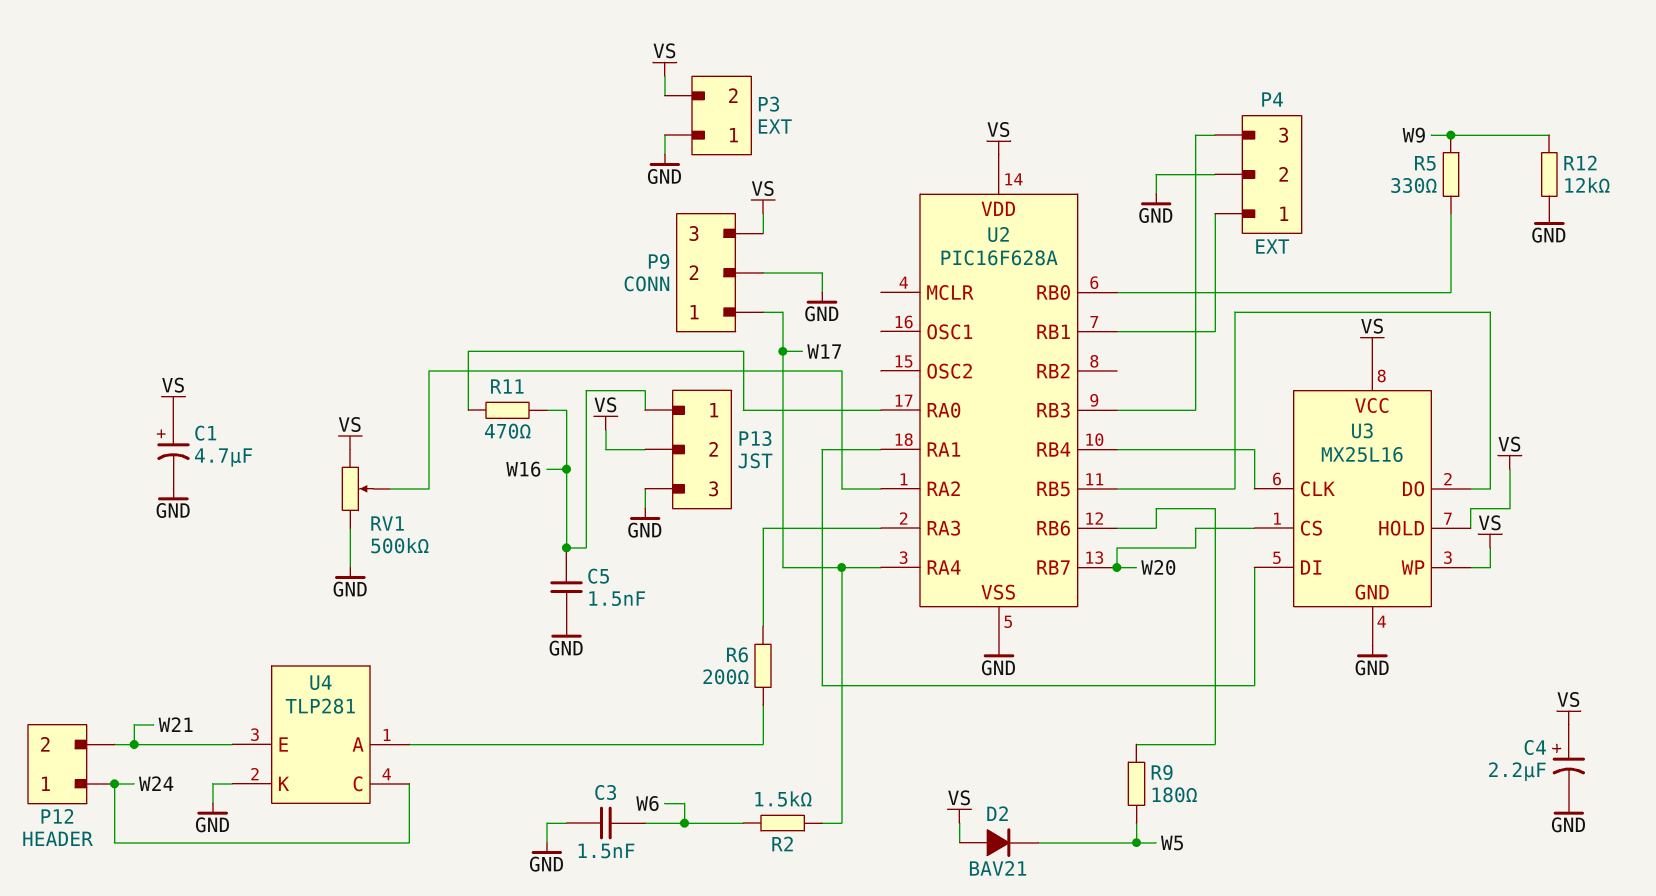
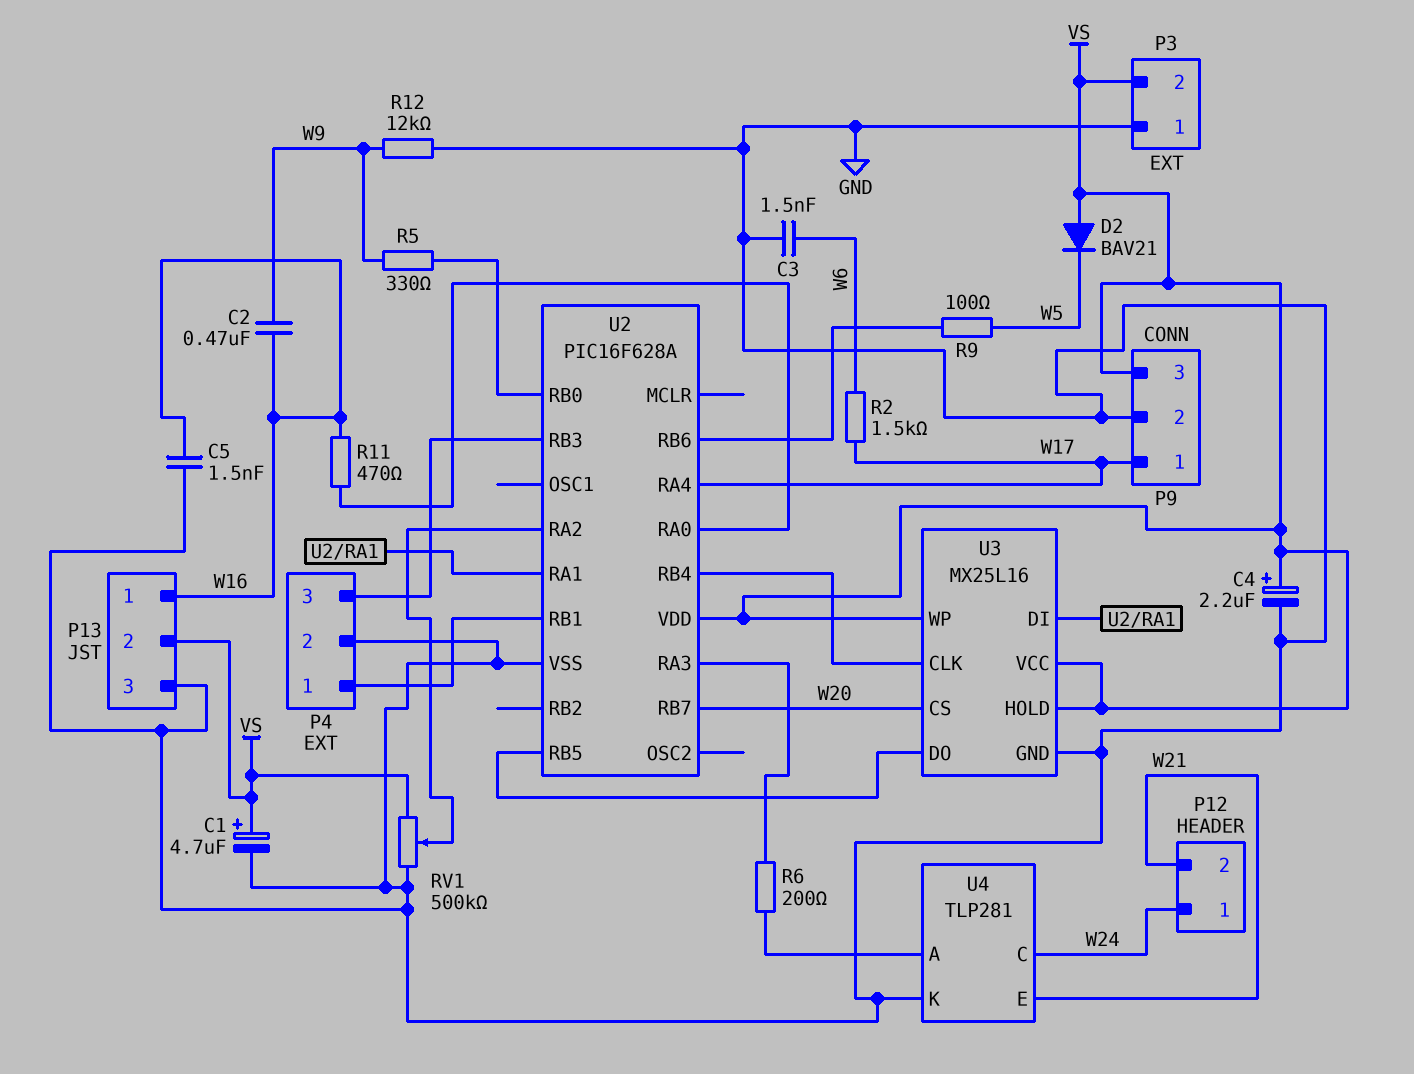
C2: none -> 470nF (W9, W16)
R9: 180 (U2/RB6, W5) -> 100 (U2/RB6, W5)

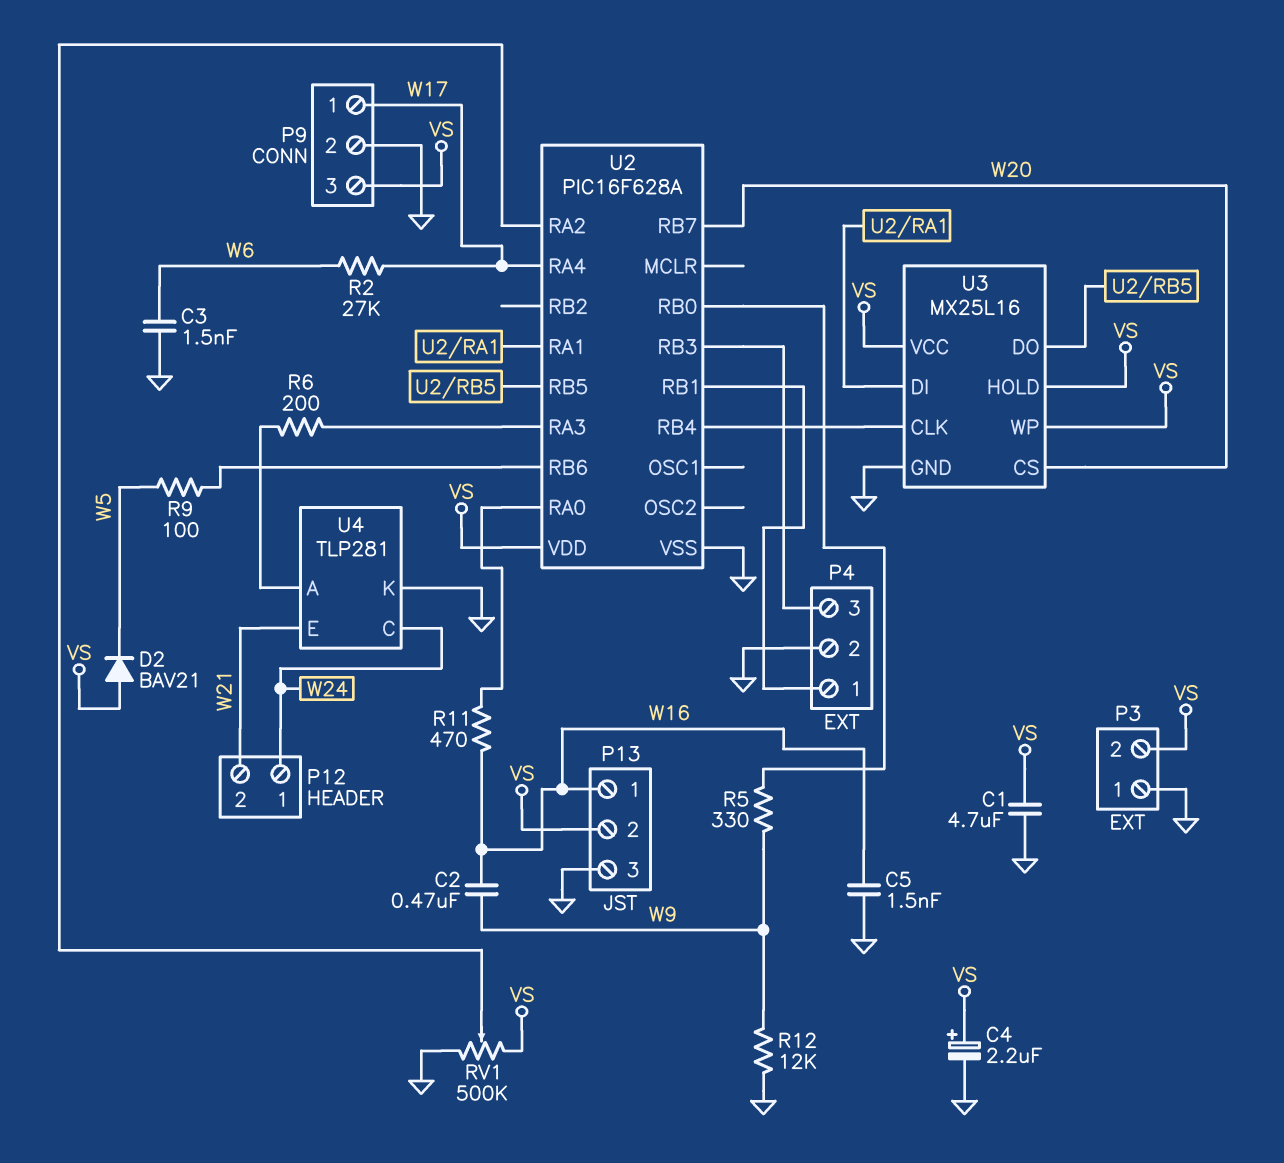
C1: 4.7uF (plus VS, minus GND) -> 4.7uF (GND, VS)
R2: 1.5k (W6, W17) -> 27k (W6, W17)

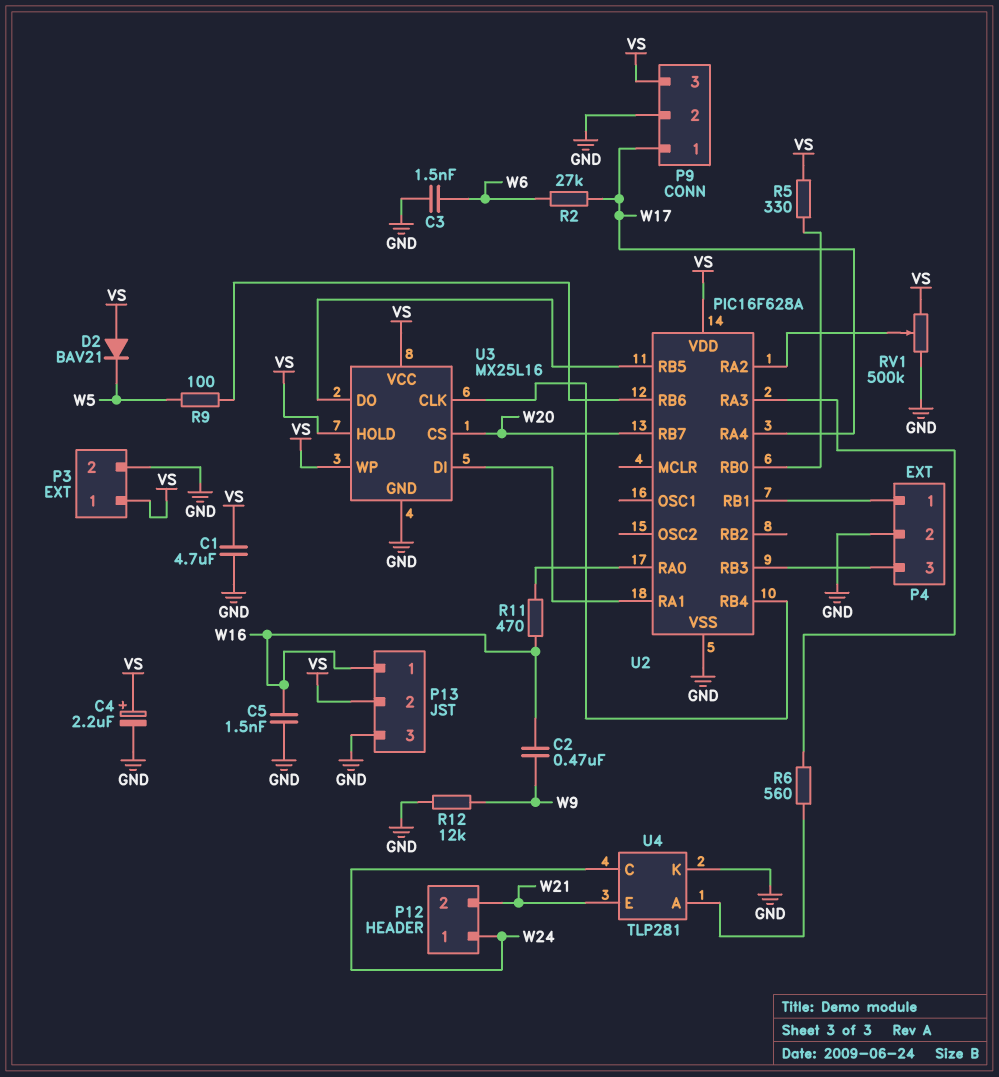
P3 pin 1: GND -> VS
P3 pin 2: VS -> GND
R5: 330 (U2/RB0, W9) -> 330 (U2/RB0, VS)
R6: 200 (U2/RA3, U4/A) -> 560 (U2/RA3, U4/A)

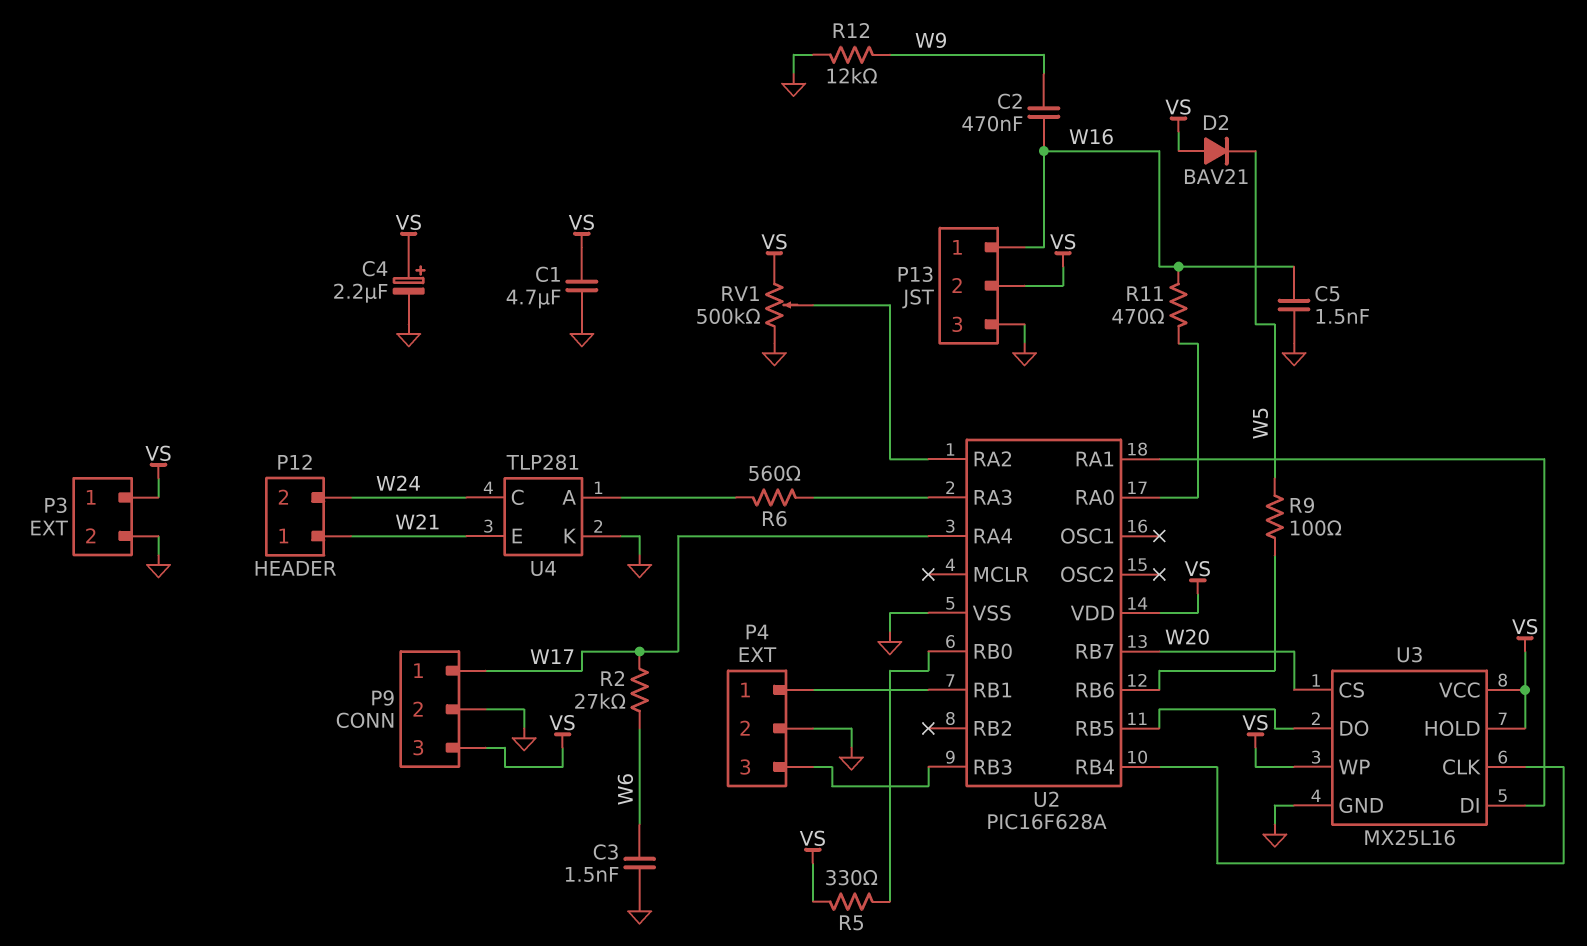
P12 pin 1: W24 -> W21
P12 pin 2: W21 -> W24

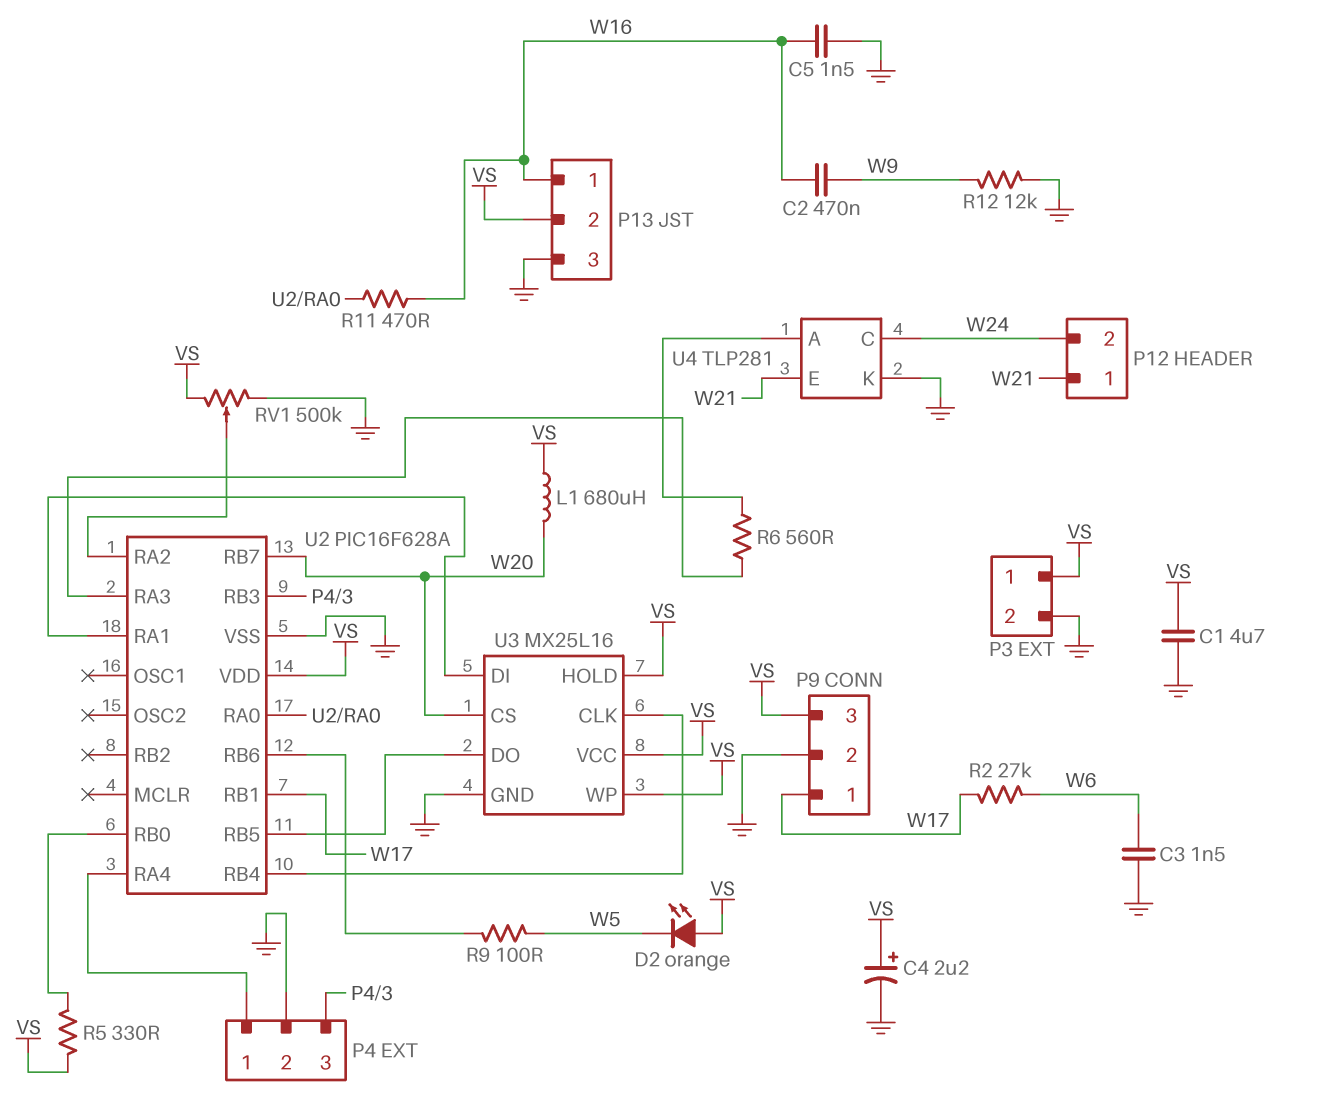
D2: diode BAV21 (A VS, K W5) -> LED orange (A VS, K W5)
L1: none -> 680uH (VS, W20)
U2 pin RA4: W17 -> P4/1
U2 pin RB1: P4/1 -> W17

